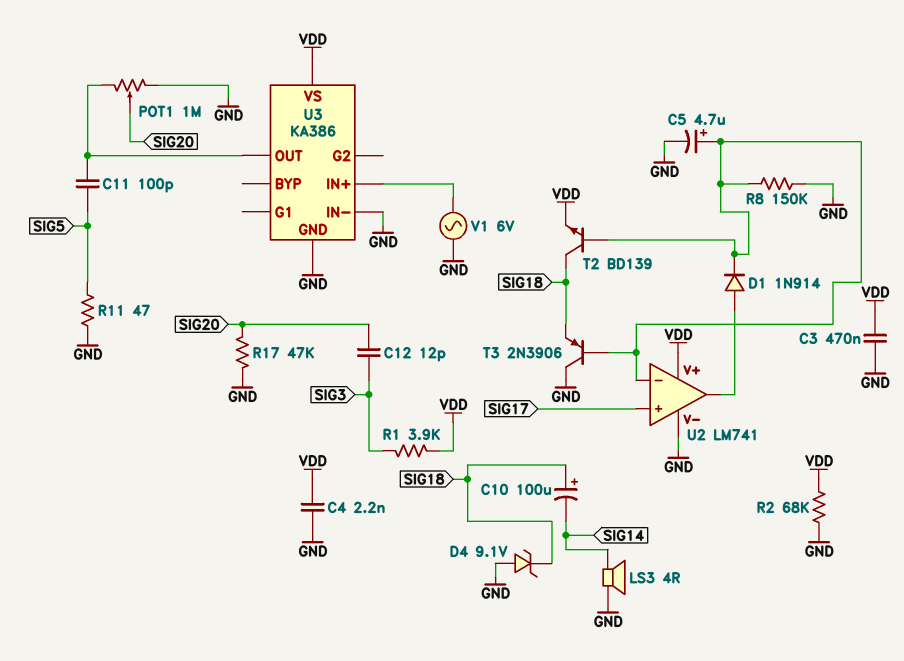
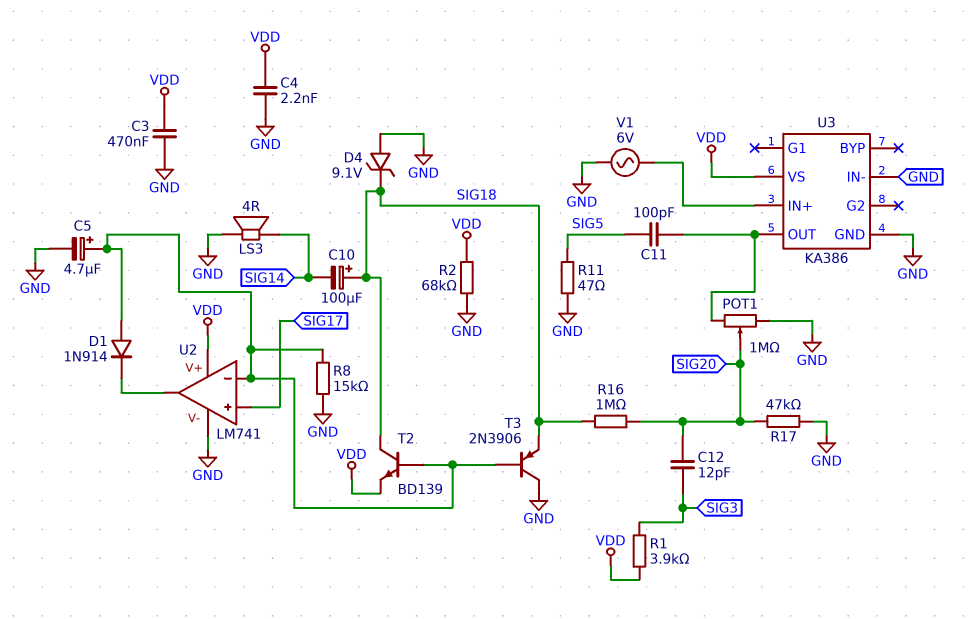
D1: diode 1N914 (A U2/out, K U2/in-) -> diode 1N914 (A U2/in-, K U2/out)
R8: 150k (GND, U2/in-) -> 15k (GND, U2/in-)
R16: none -> 1M (SIG18, SIG20)

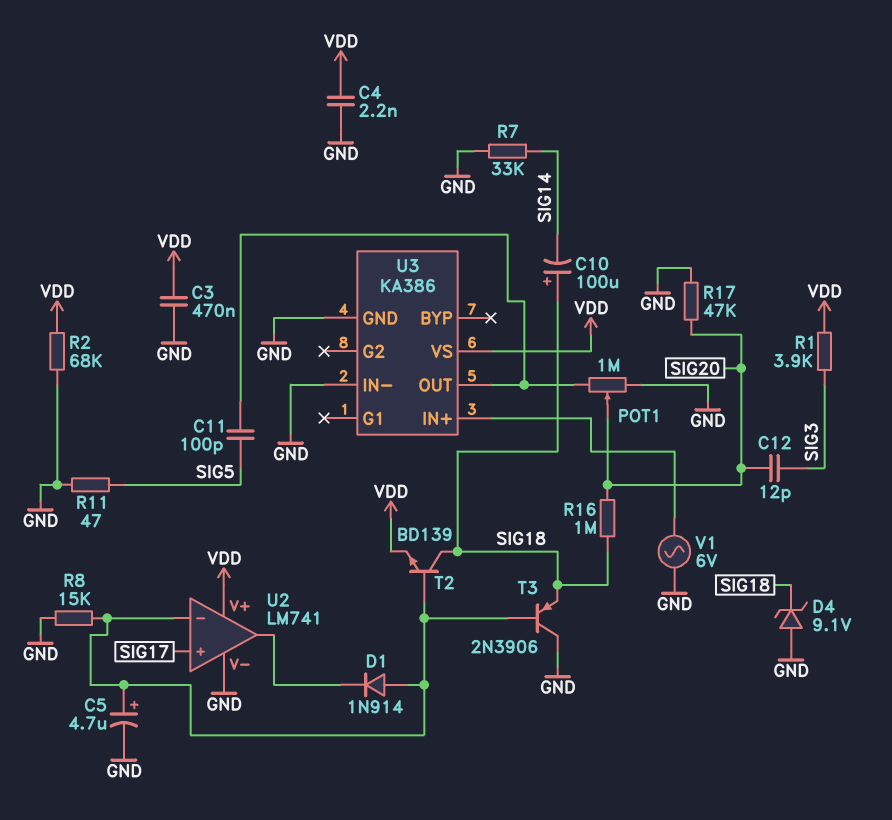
LS3: speaker 4R (GND, SIG14) -> none
R7: none -> 33k (GND, SIG14)

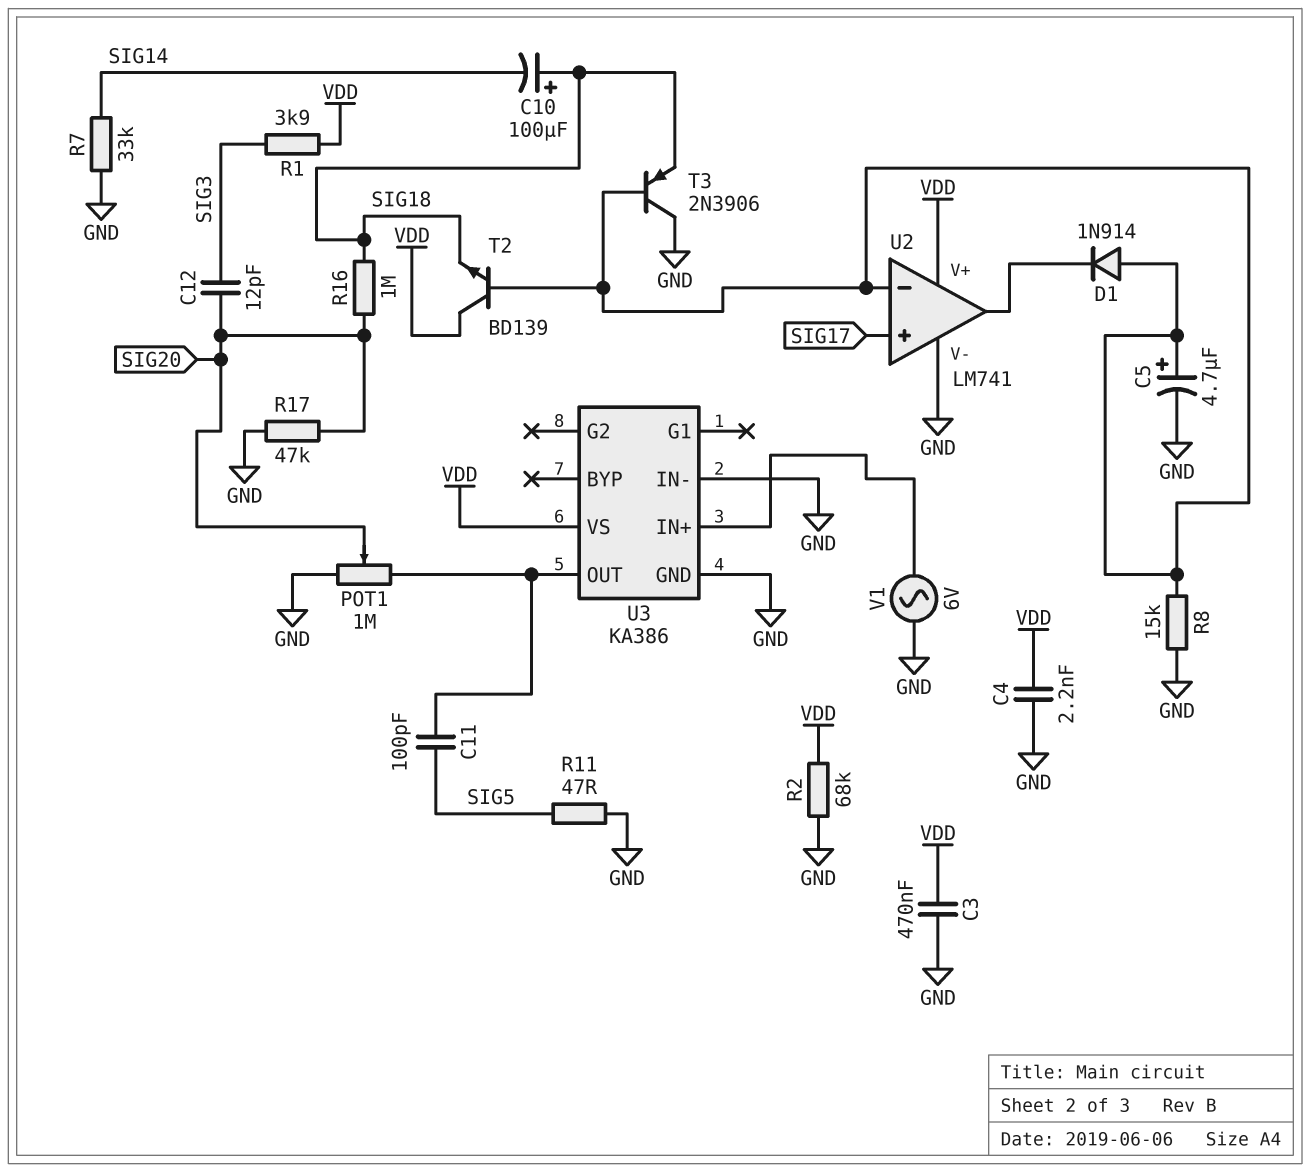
D4: zener 9.1V (A GND, K SIG18) -> none
T2: NPN BD139 (B U2/in-, C SIG18, E VDD) -> NPN BD139 (B U2/in-, C VDD, E SIG18)

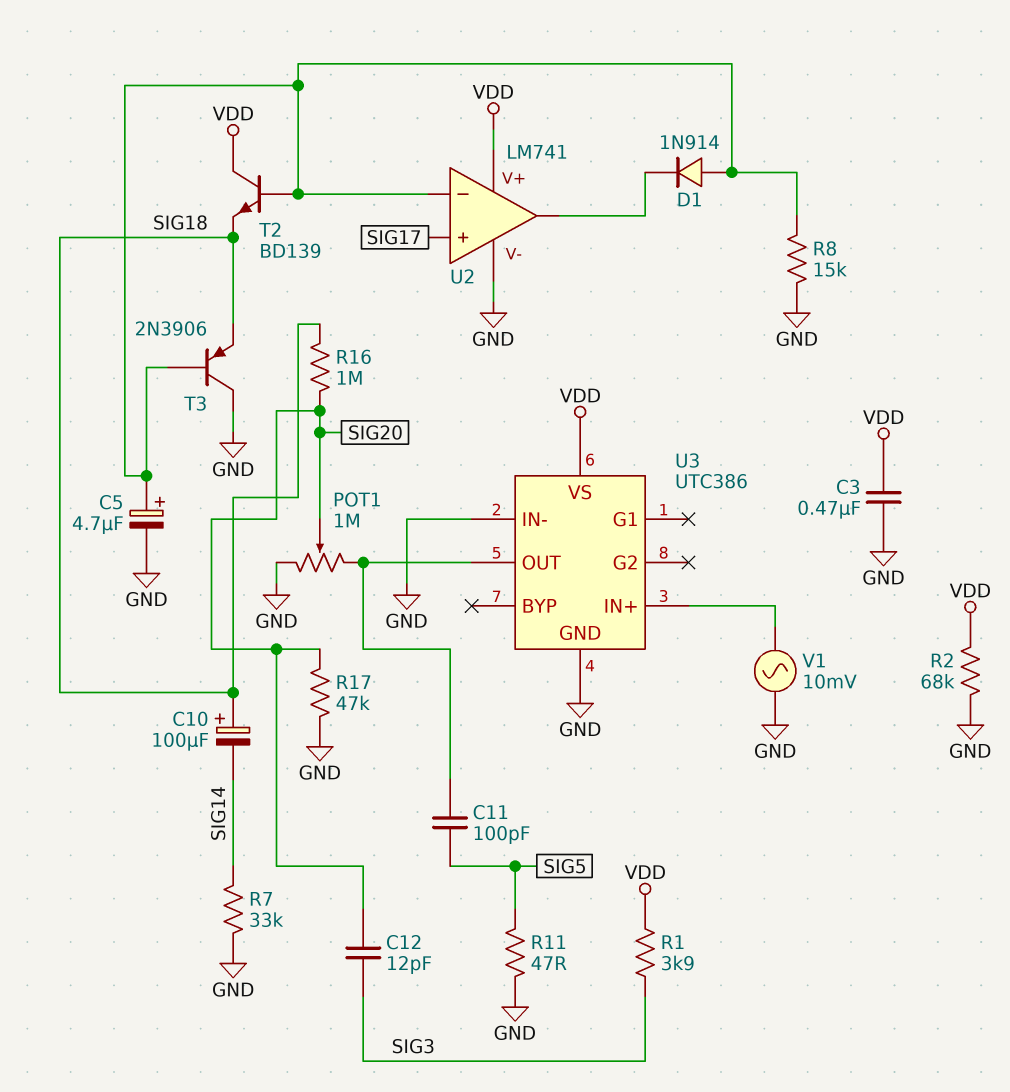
C4: 2.2nF (GND, VDD) -> none
U3: KA386 -> UTC386
V1: AC 6V (GND, U3/IN+) -> AC 10mV (GND, U3/IN+)

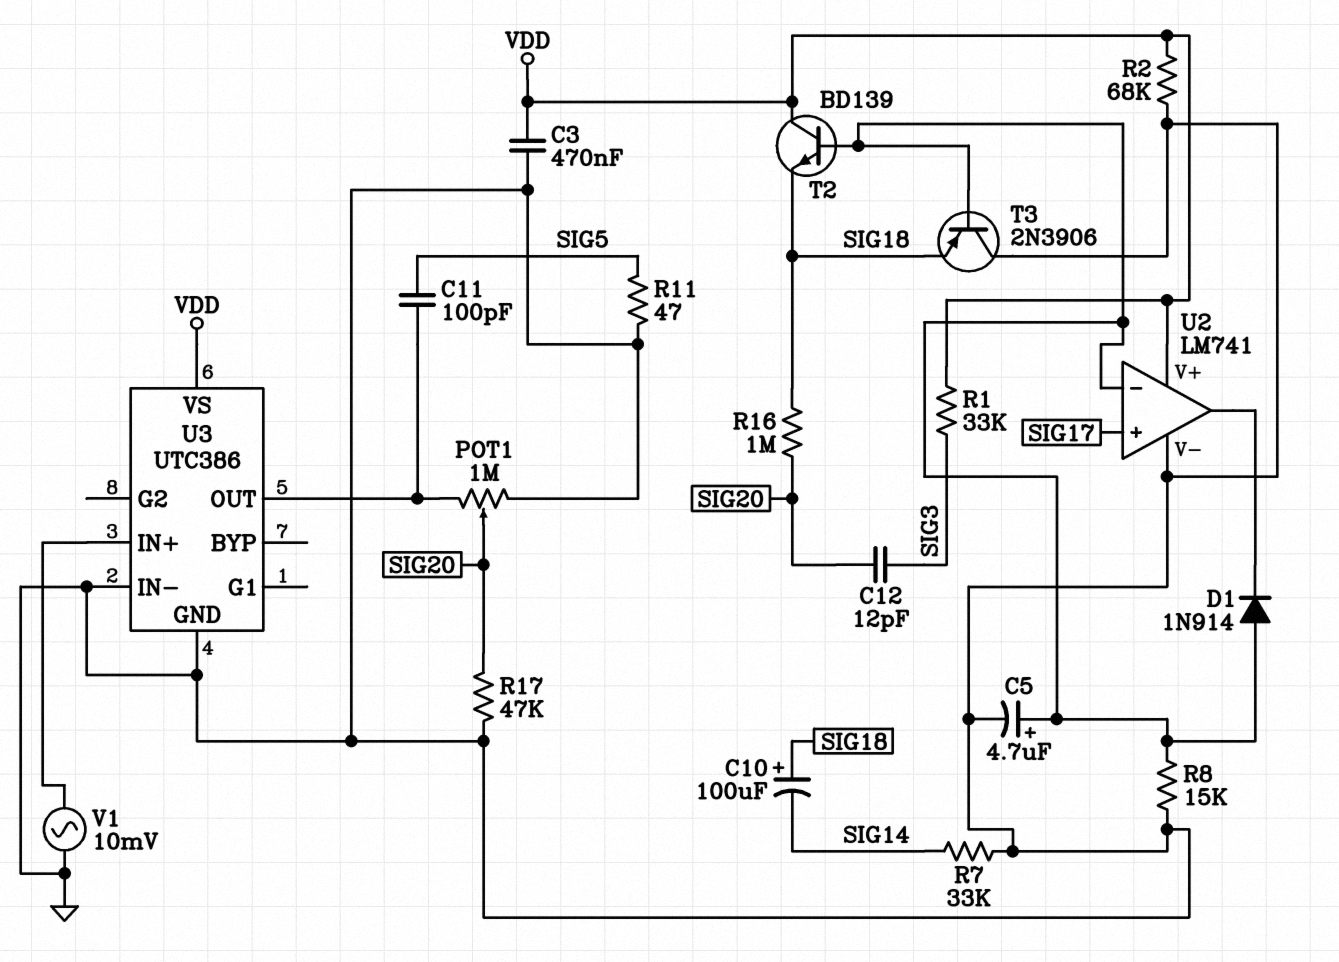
R1: 3.9k (SIG3, VDD) -> 33k (SIG3, VDD)

